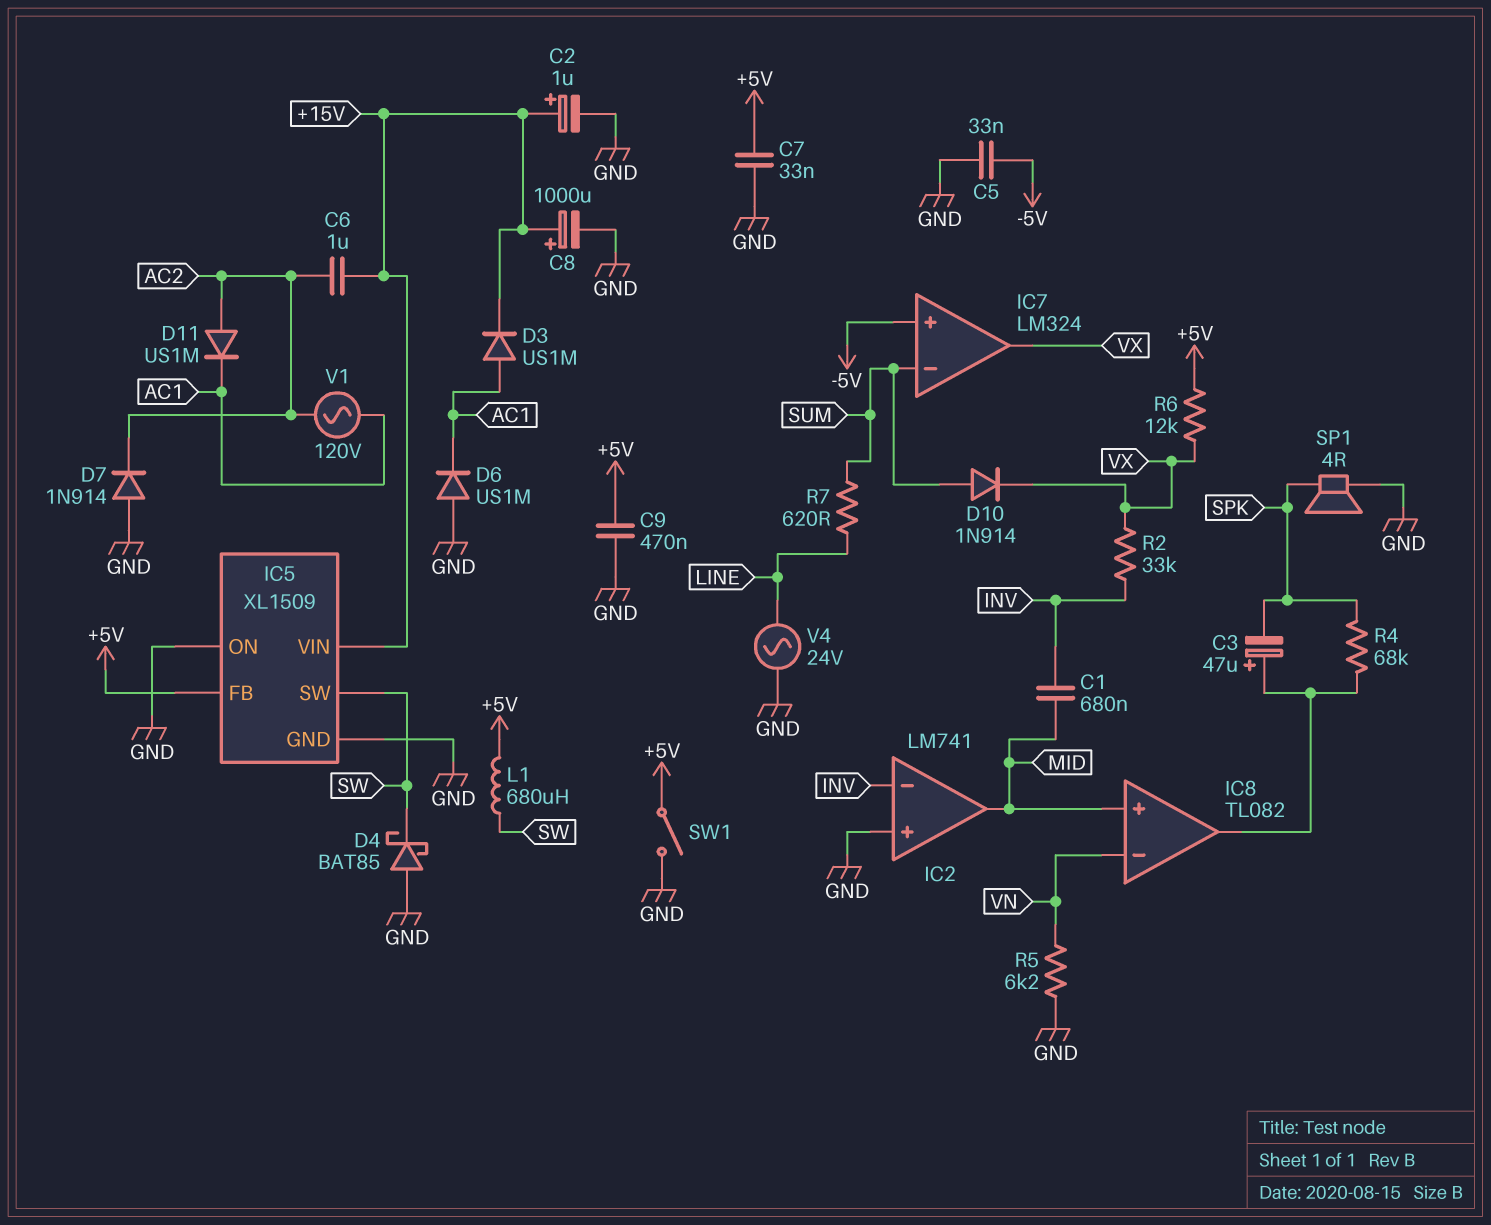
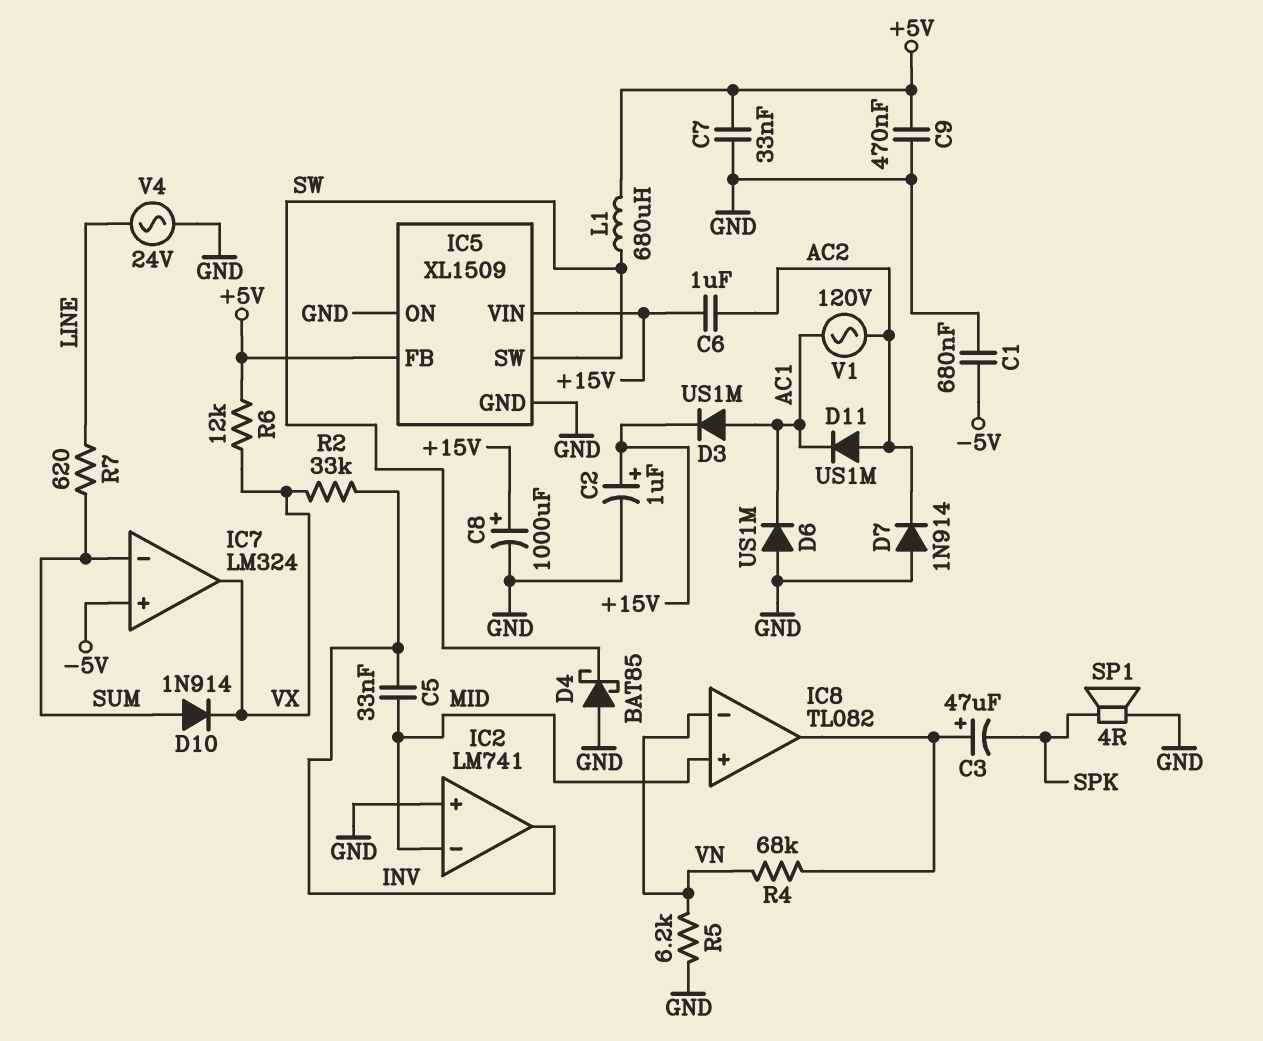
C1: 680nF (INV, MID) -> 680nF (-5V, GND)
C5: 33nF (-5V, GND) -> 33nF (INV, MID)
IC2 pin in-: INV -> MID
IC2 pin out: MID -> INV
R4: 68k (IC8/out, SPK) -> 68k (IC8/out, VN)
SW1: switch (+5V, GND) -> none

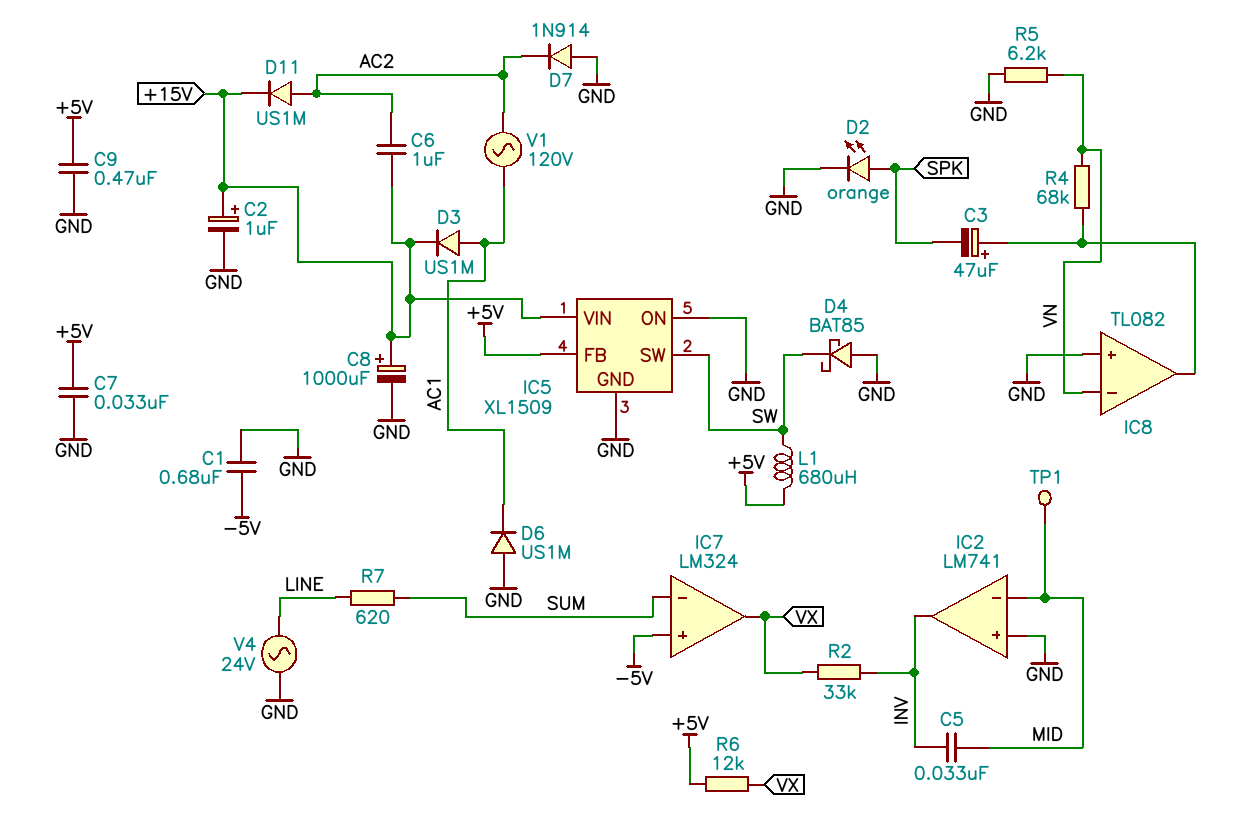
D2: none -> LED orange (A SPK, K GND)
D10: diode 1N914 (A SUM, K VX) -> none
D11: diode US1M (A AC2, K AC1) -> diode US1M (A AC2, K +15V)
IC8 pin in+: MID -> GND
SP1: speaker 4R (GND, SPK) -> none
TP1: none -> test point (MID)

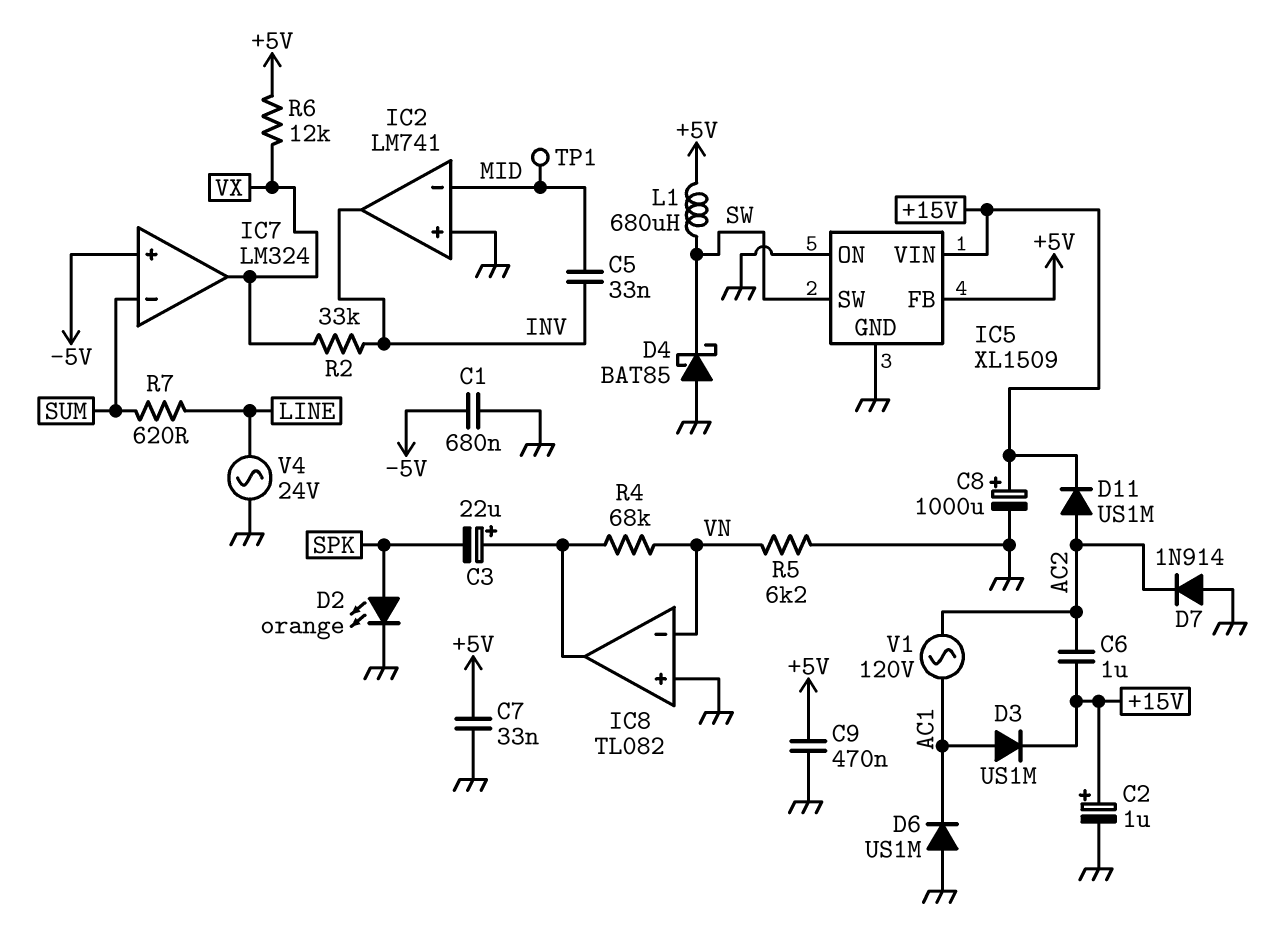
C3: 47uF (plus IC8/out, minus SPK) -> 22uF (plus IC8/out, minus SPK)

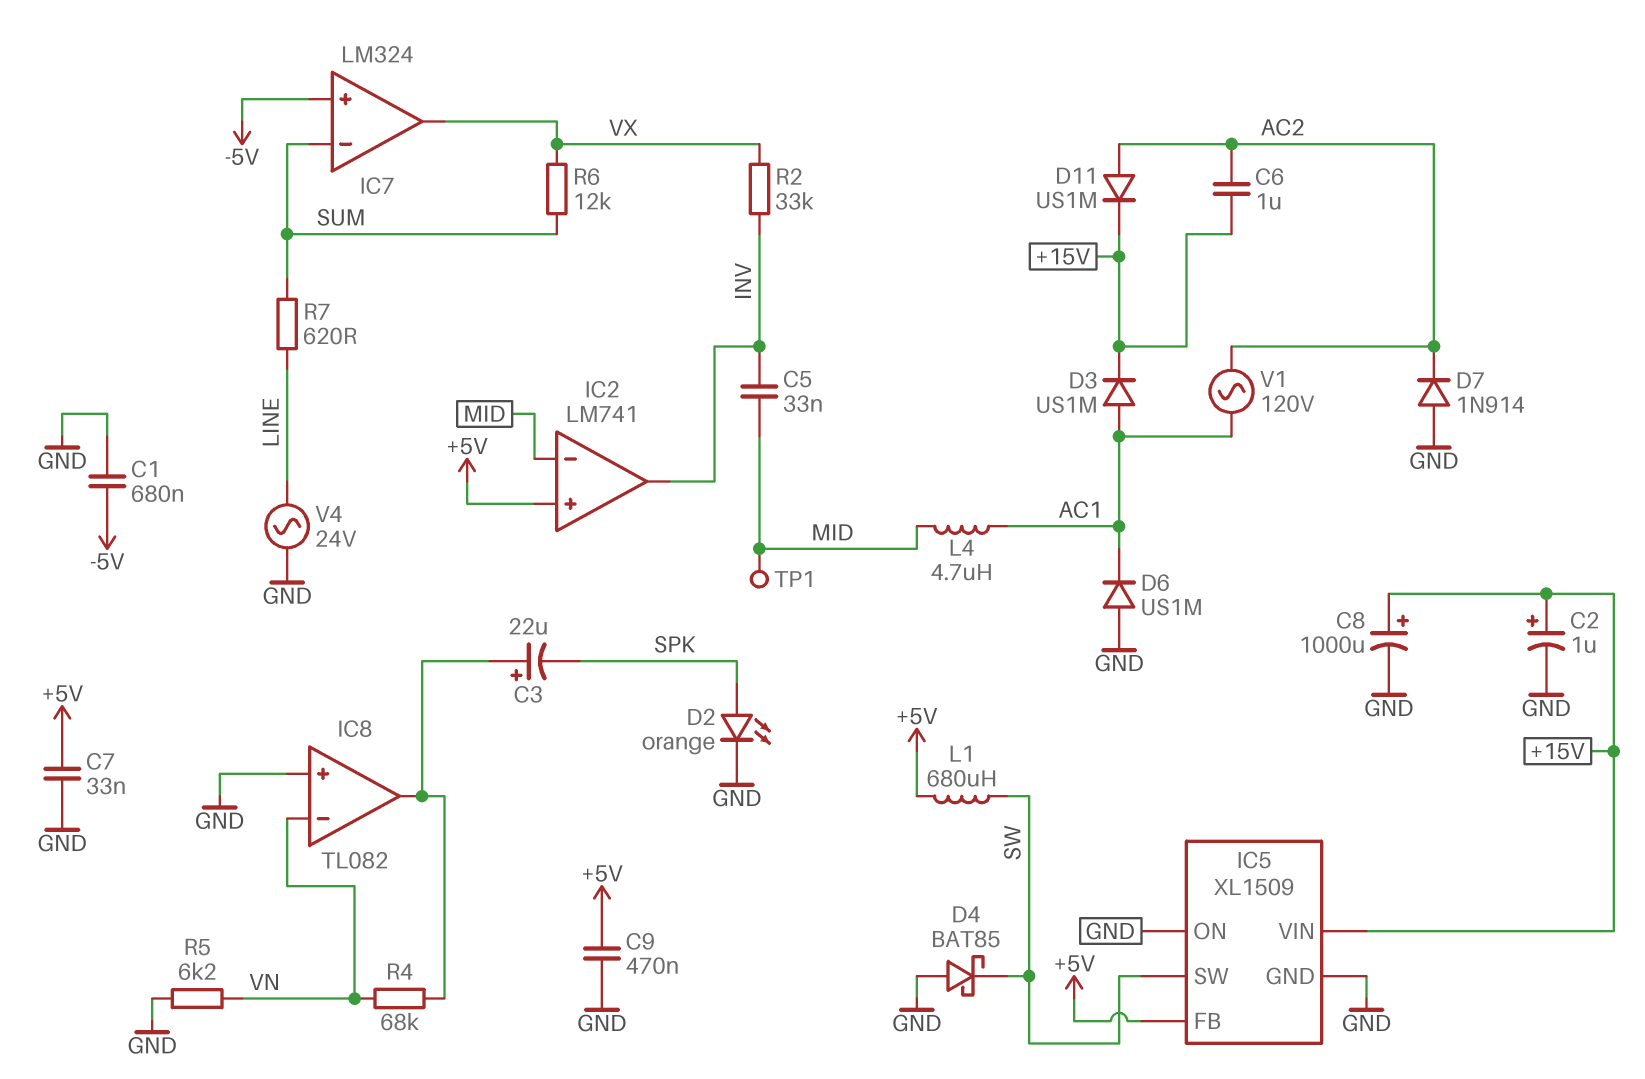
IC2 pin in+: GND -> +5V
L4: none -> 4.7uH (AC1, MID)
R6: 12k (+5V, VX) -> 12k (SUM, VX)

